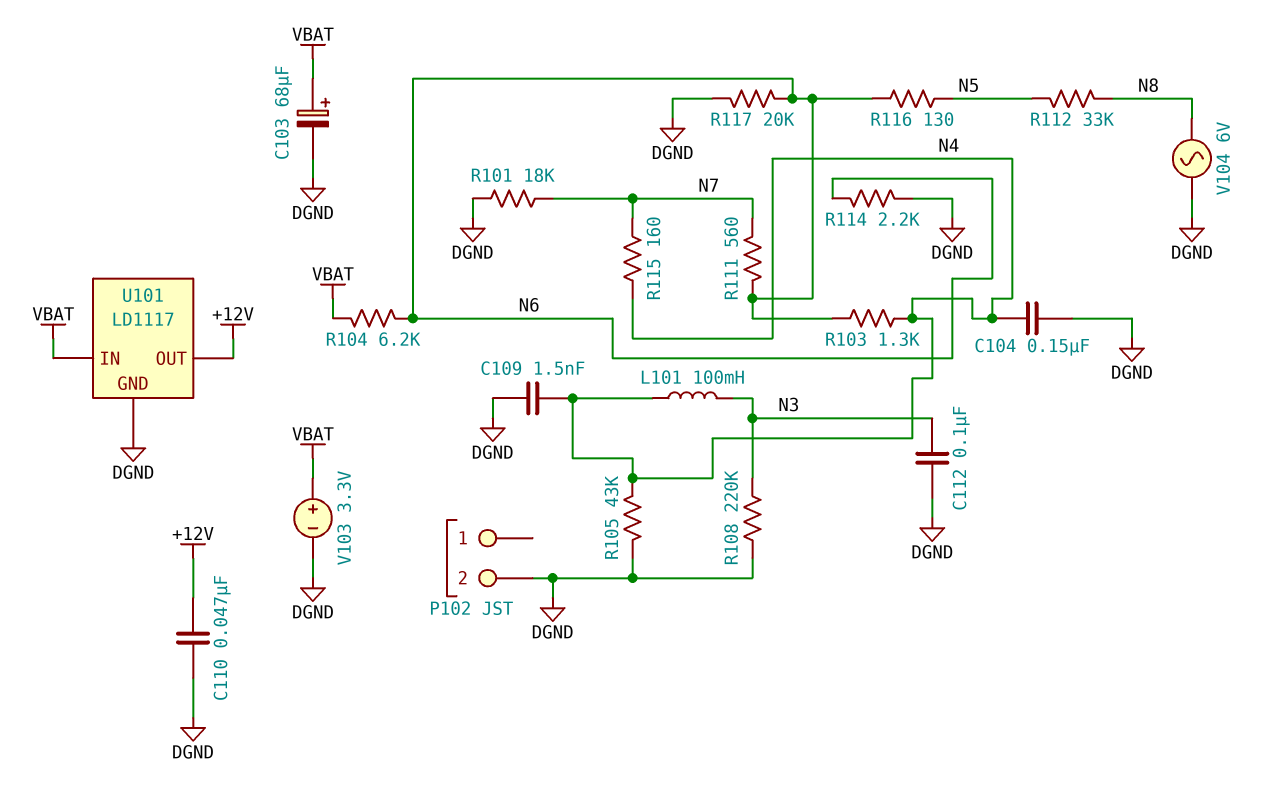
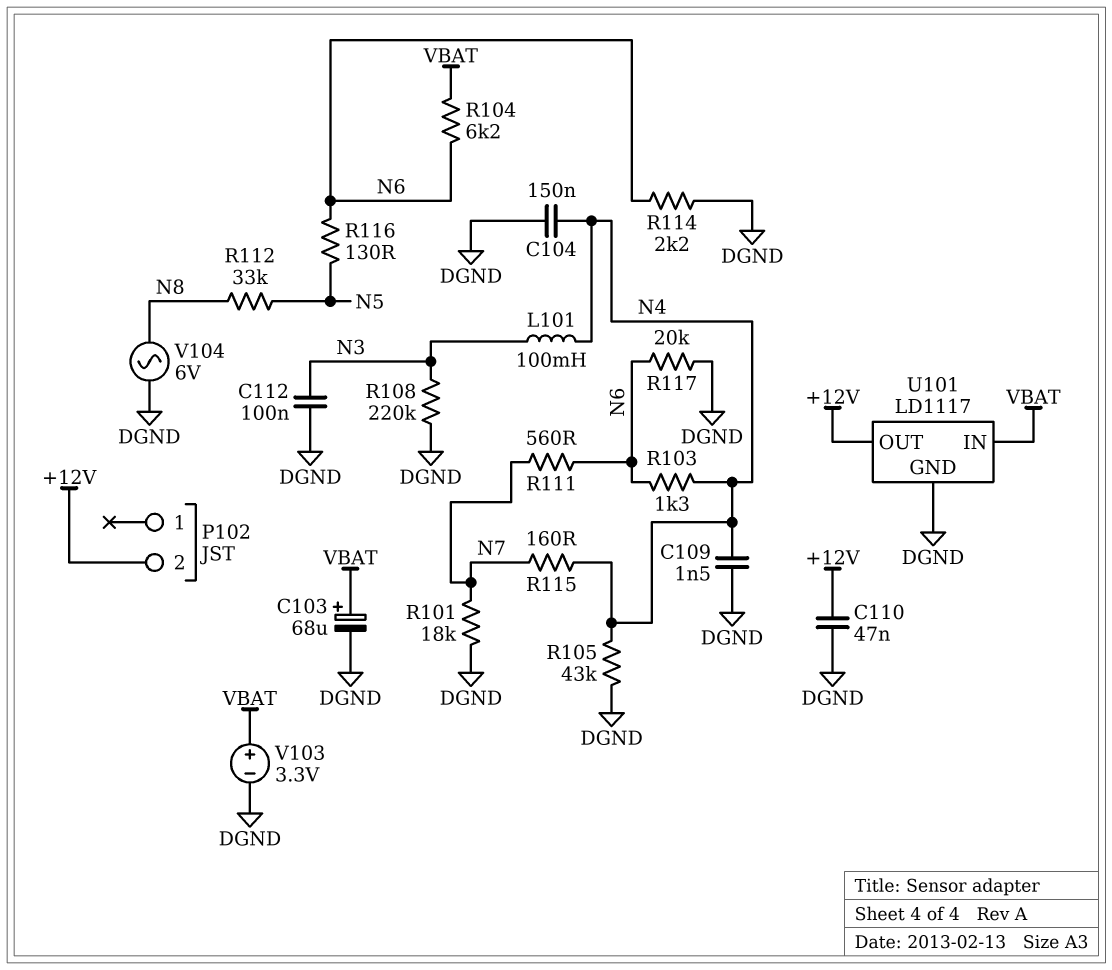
P102 pin 2: DGND -> +12V

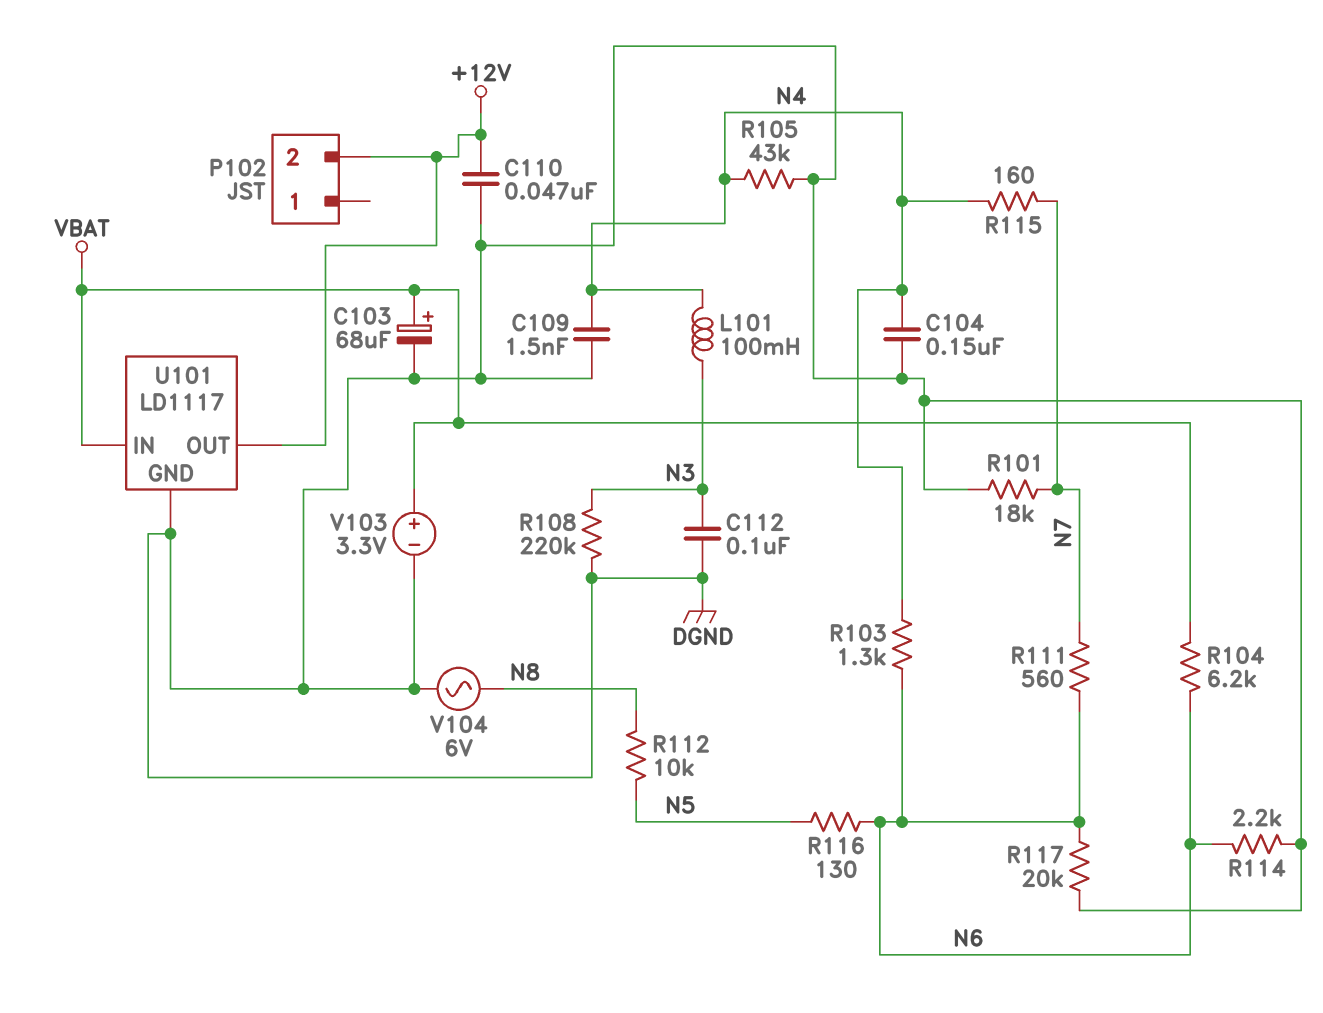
R112: 33k (N5, N8) -> 10k (N5, N8)

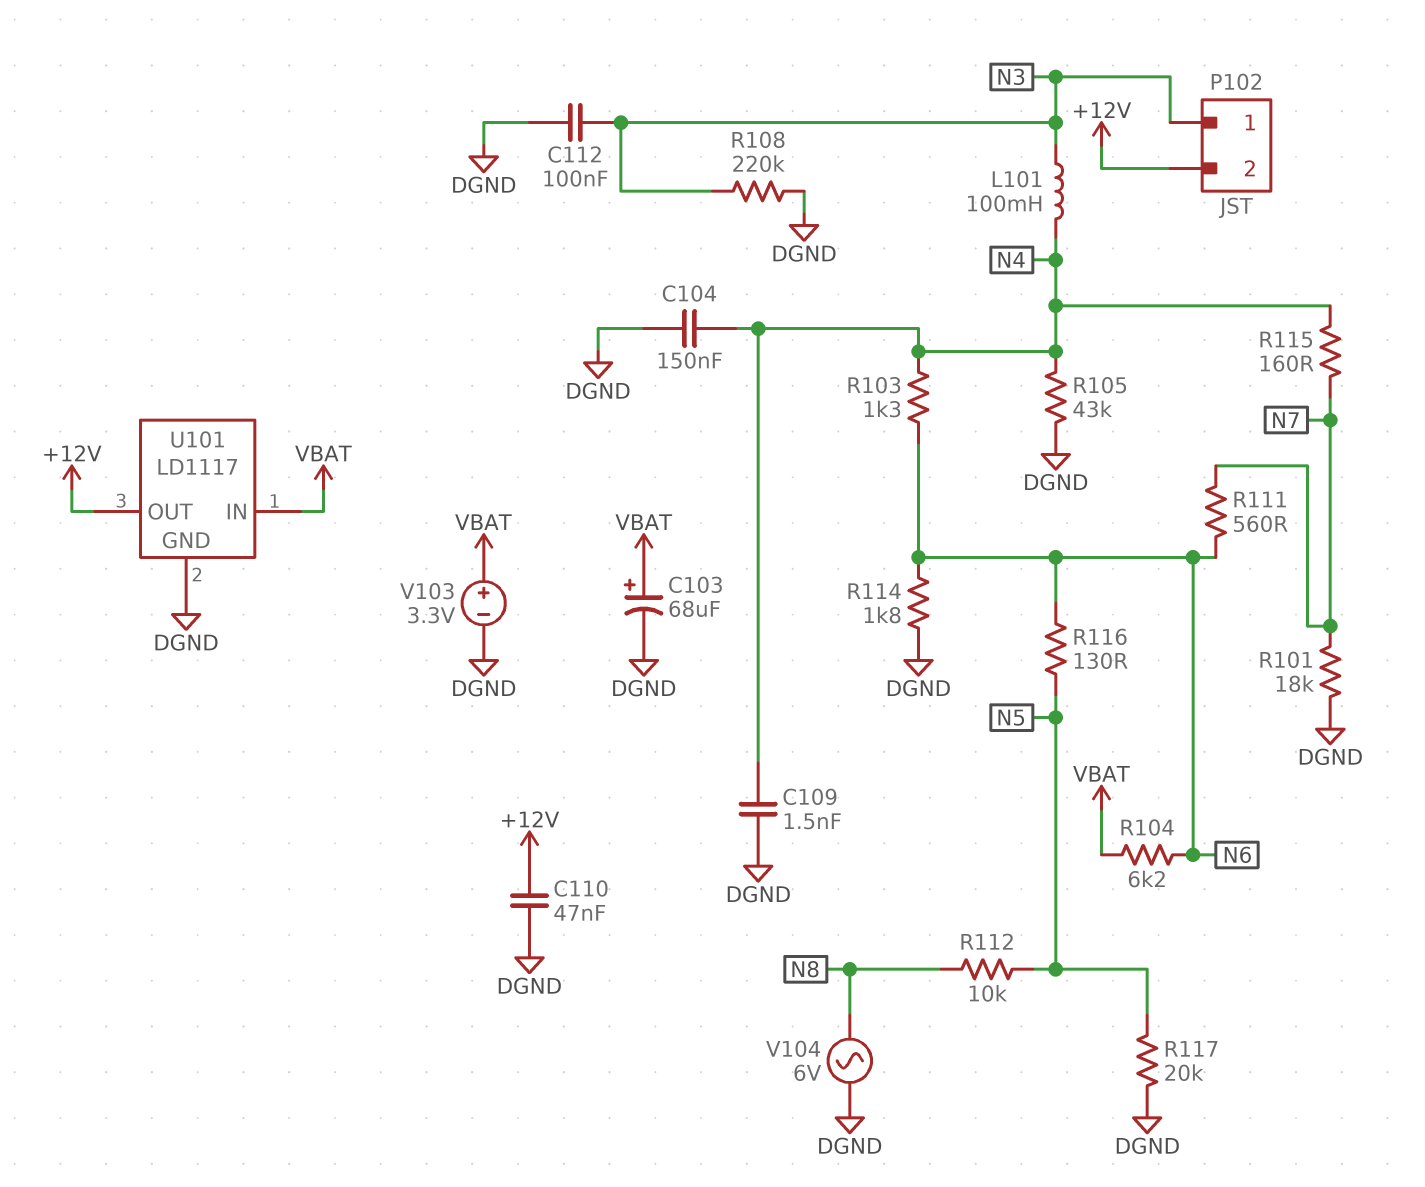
P102 pin 1: none -> N3
R114: 2.2k (DGND, N6) -> 1.8k (DGND, N6)
R117: 20k (DGND, N6) -> 20k (DGND, N5)

